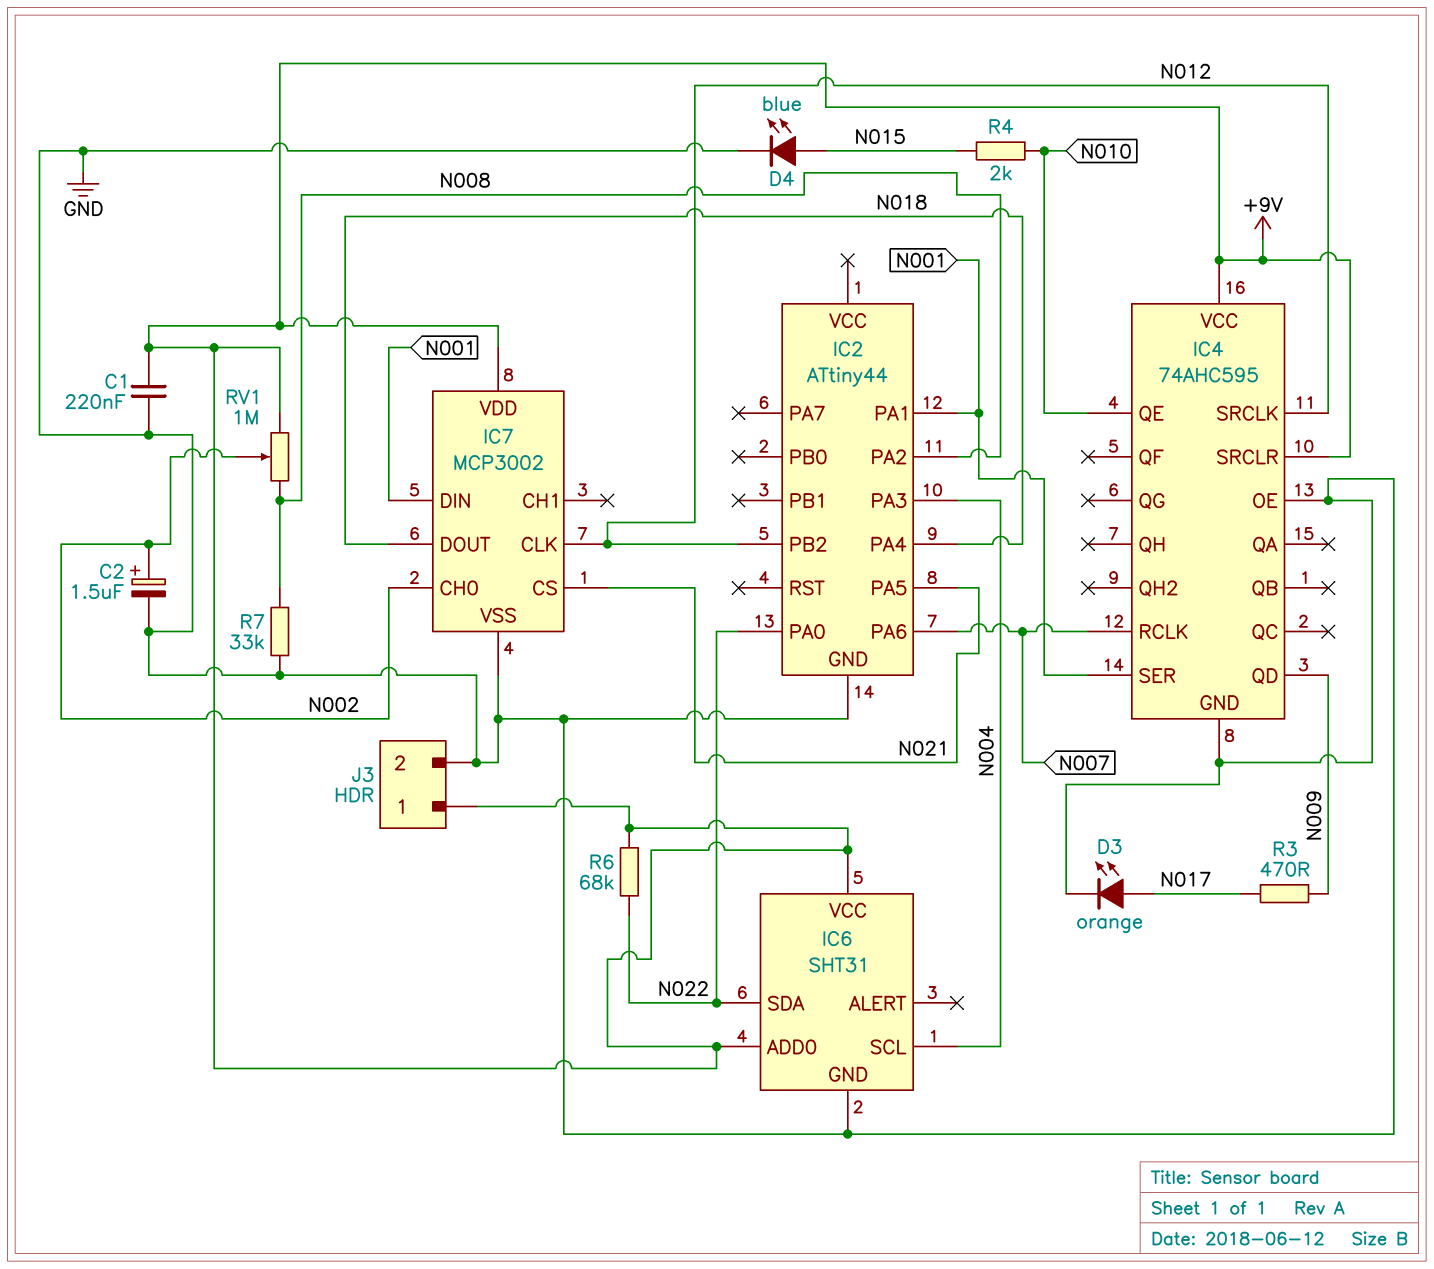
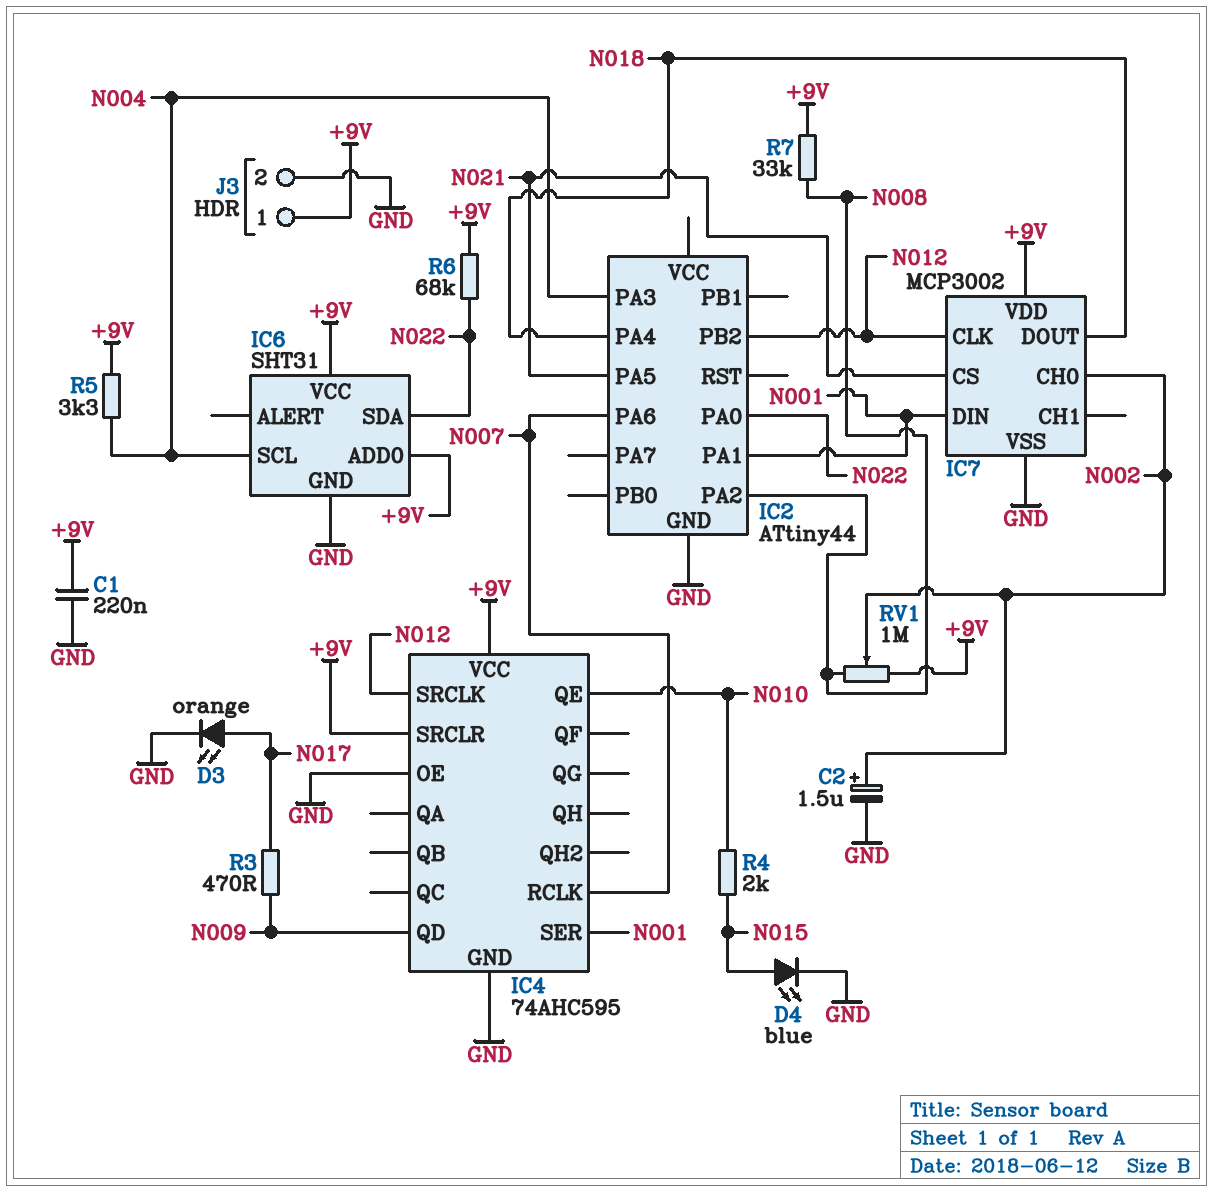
R5: none -> 3.3k (+9V, N004)
R7: 33k (GND, N008) -> 33k (+9V, N008)

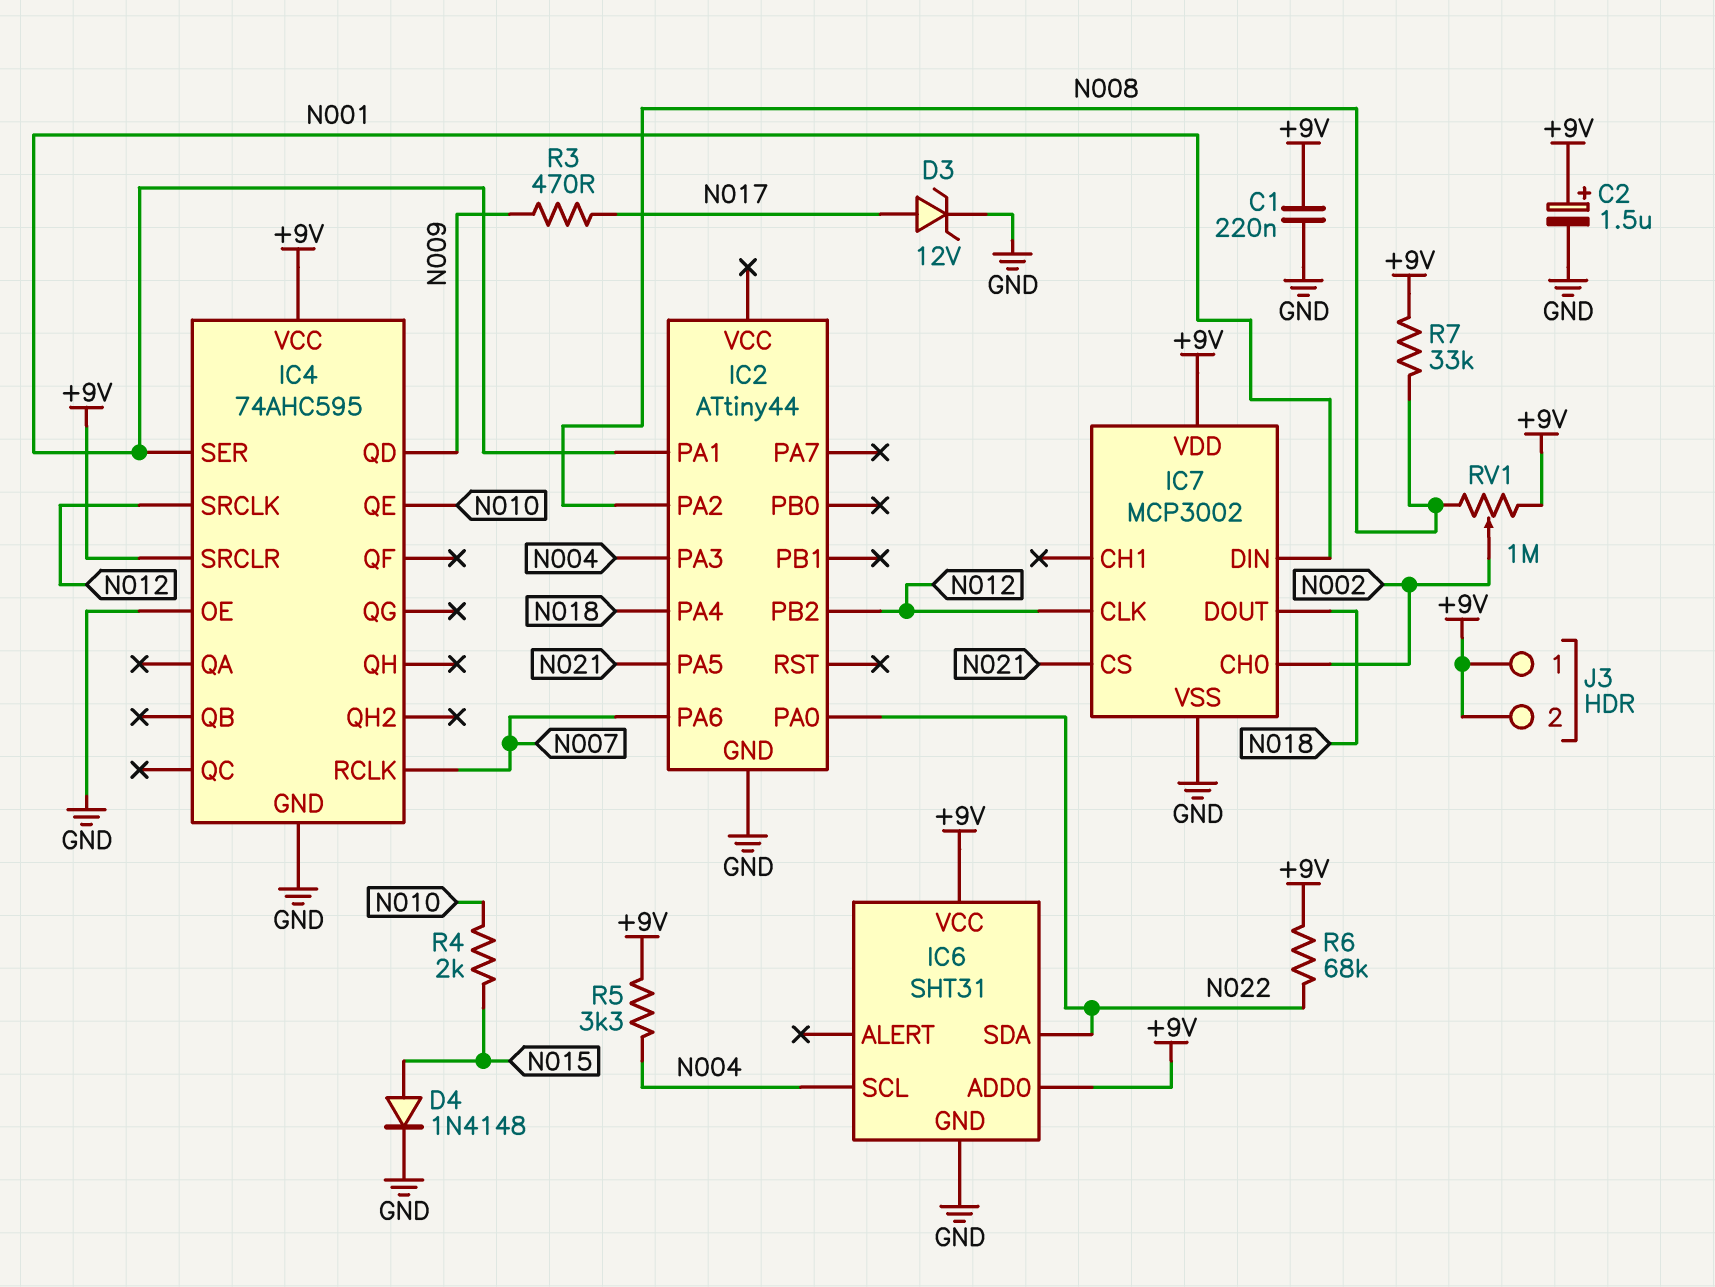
C2: 1.5uF (plus N002, minus GND) -> 1.5uF (plus +9V, minus GND)
D3: LED orange (A N017, K GND) -> zener 12V (A N017, K GND)
D4: LED blue (A N015, K GND) -> diode 1N4148 (A N015, K GND)
J3 pin 2: GND -> +9V

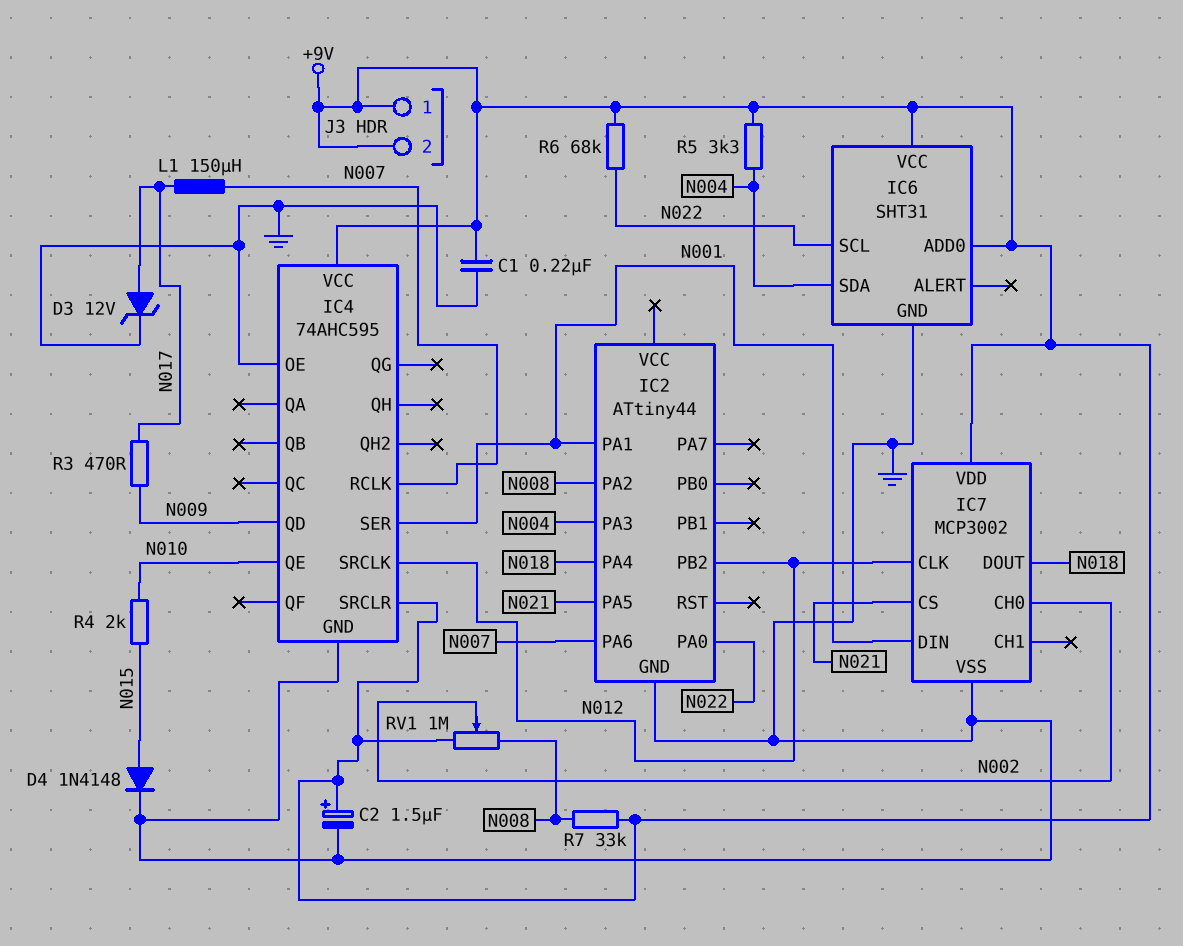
IC6 pin SCL: N004 -> N022
IC6 pin SDA: N022 -> N004
L1: none -> 150uH (N007, N017)

